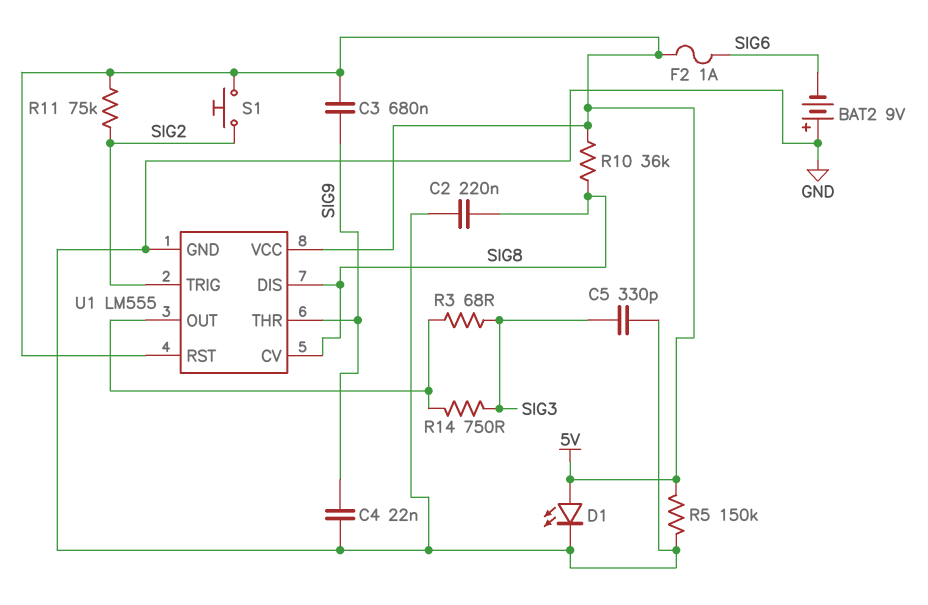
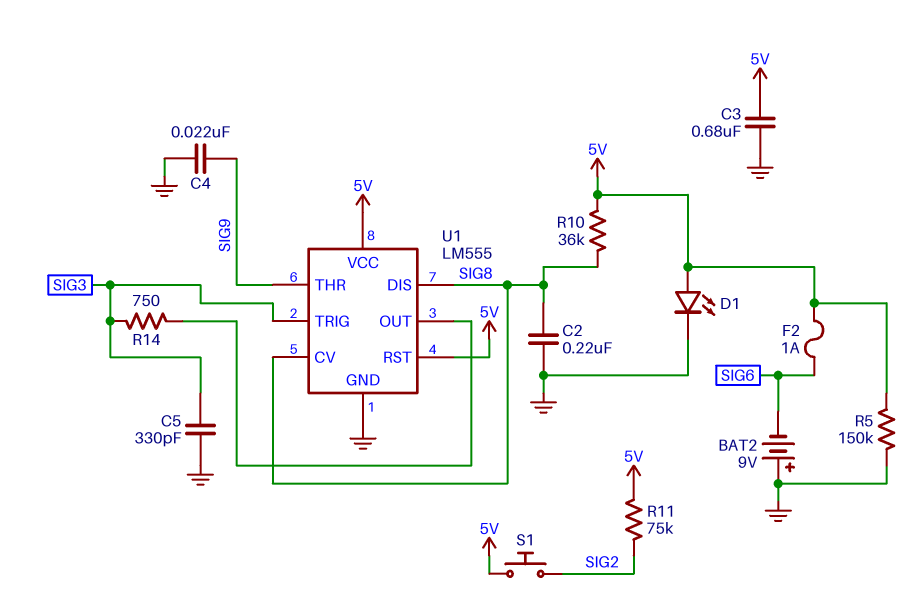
C3: 680nF (5V, SIG9) -> 680nF (5V, GND)
R3: 68 (SIG3, U1/OUT) -> none
U1 pin TRIG: SIG2 -> SIG3

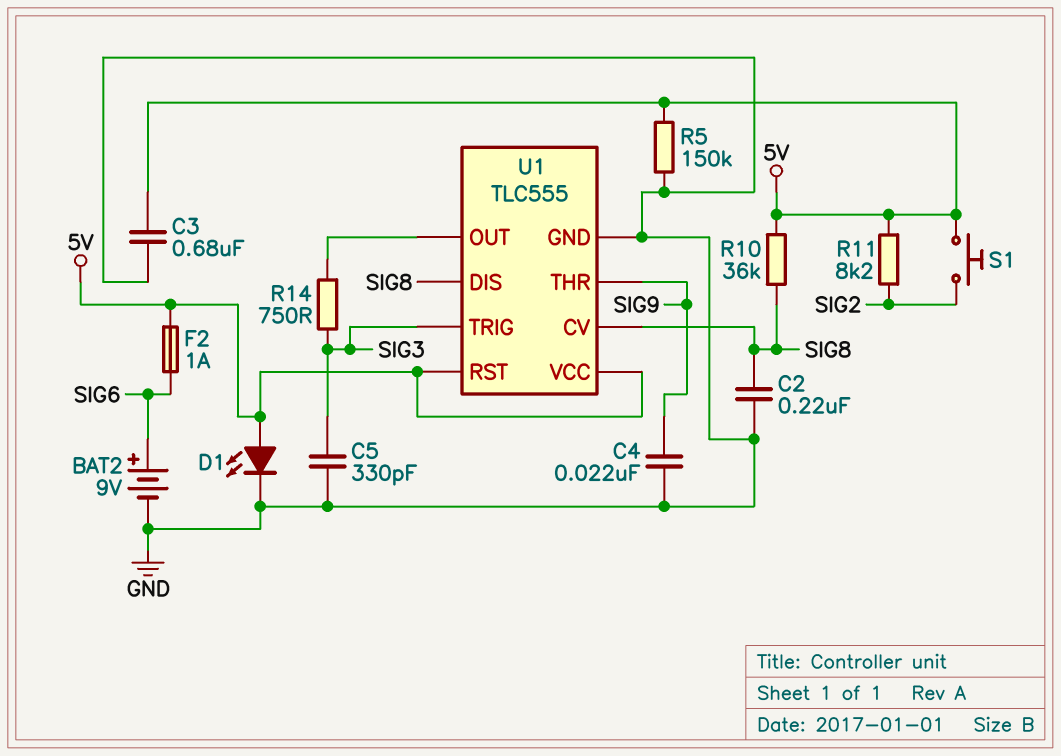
BAT2: 9V (plus GND, minus SIG6) -> 9V (plus SIG6, minus GND)
R11: 75k (5V, SIG2) -> 8.2k (5V, SIG2)
U1: LM555 -> TLC555

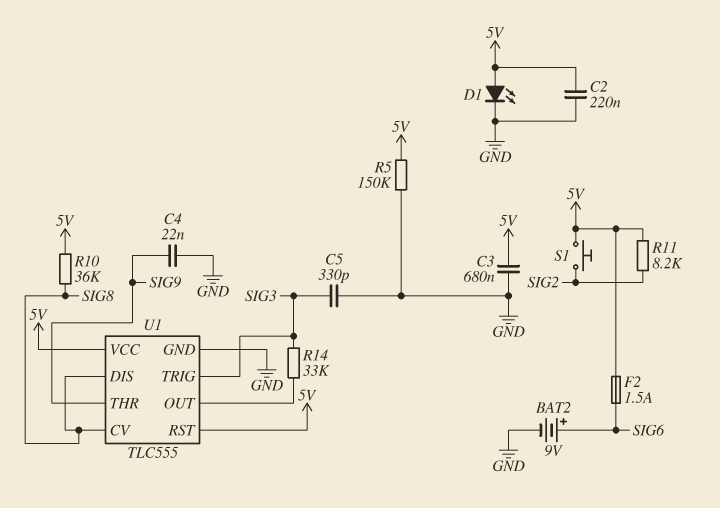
C2: 220nF (GND, SIG8) -> 220nF (5V, GND)
F2: 1A (5V, SIG6) -> 1.5A (5V, SIG6)
R14: 750 (SIG3, U1/OUT) -> 33k (SIG3, U1/OUT)

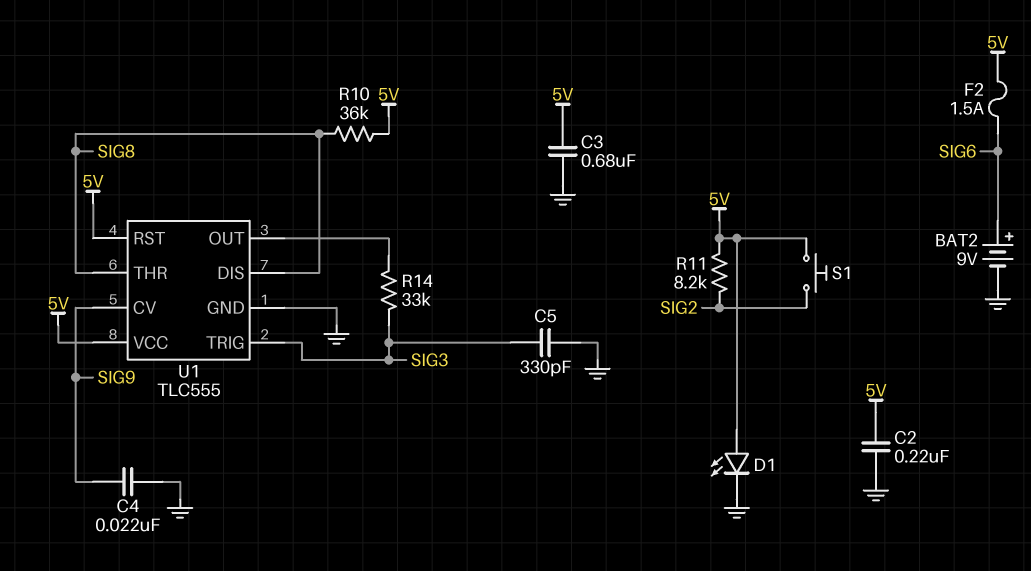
R5: 150k (5V, GND) -> none
U1 pin CV: SIG8 -> SIG9
U1 pin THR: SIG9 -> SIG8

